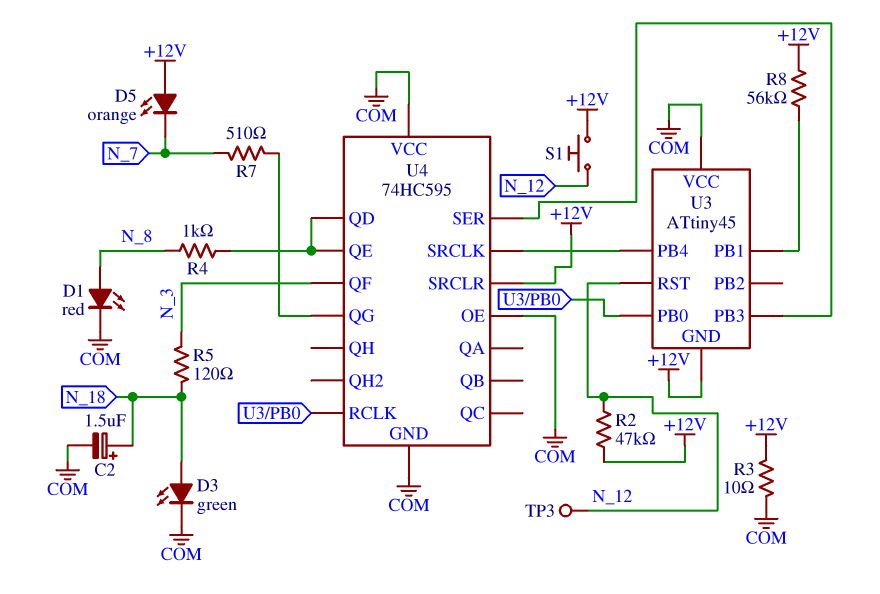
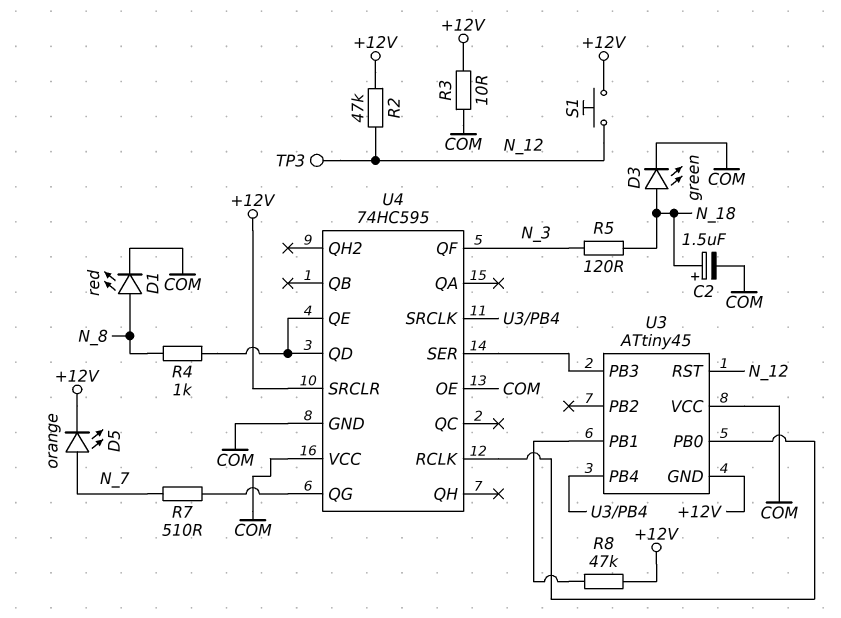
D5: LED orange (A +12V, K N_7) -> LED orange (A N_7, K +12V)
R8: 56k (+12V, U3/PB1) -> 47k (+12V, U3/PB1)

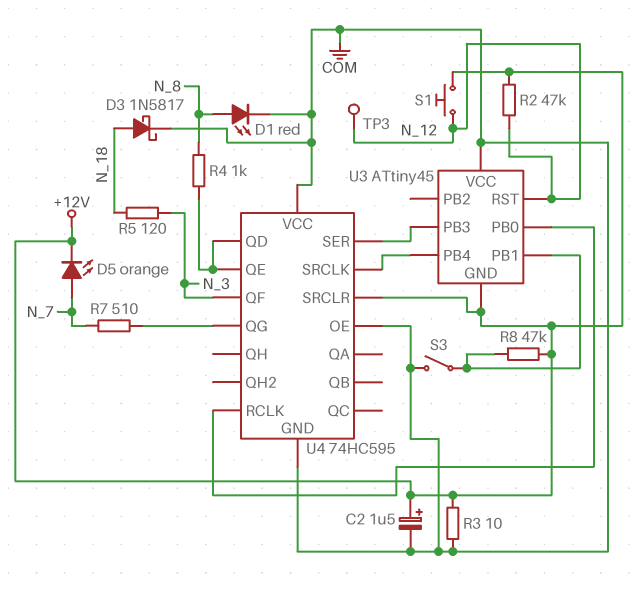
C2: 1.5uF (plus N_18, minus COM) -> 1.5uF (plus +12V, minus COM)
D3: LED green (A N_18, K COM) -> schottky 1N5817 (A N_18, K COM)
S3: none -> switch (COM, U3/PB1)

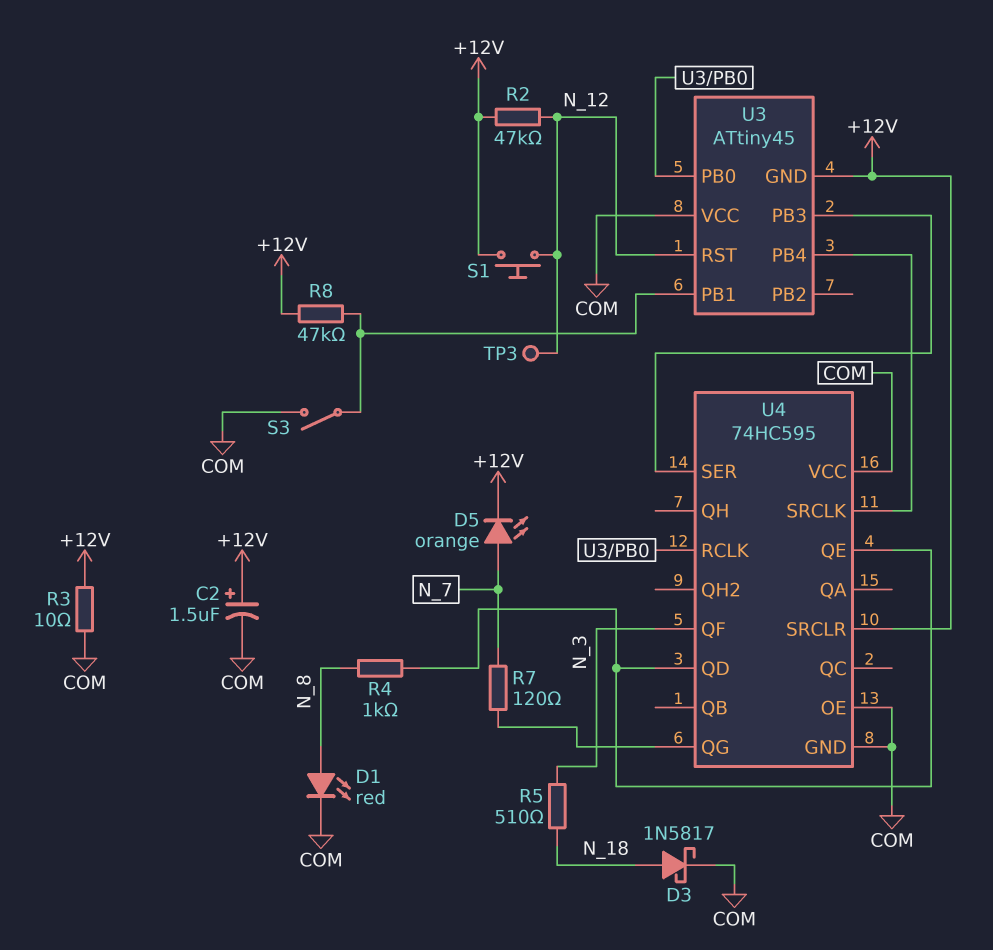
R5: 120 (N_3, N_18) -> 510 (N_3, N_18)
R7: 510 (N_7, U4/QG) -> 120 (N_7, U4/QG)

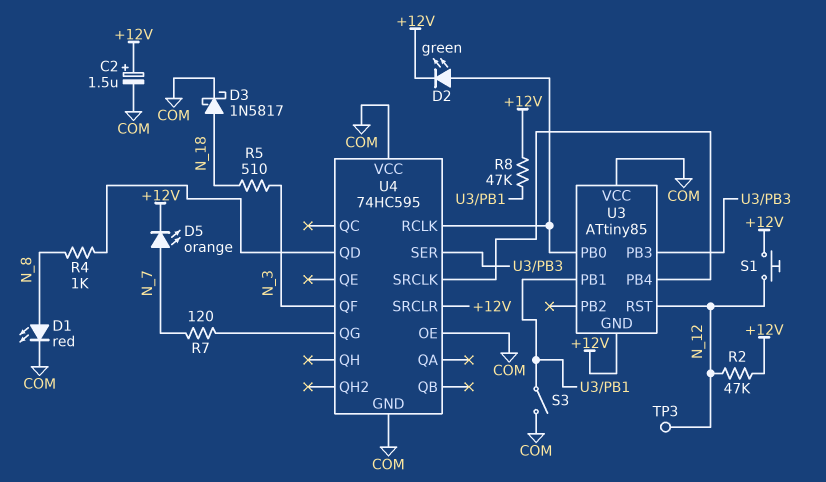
D2: none -> LED green (A U3/PB0, K +12V)
R3: 10 (+12V, COM) -> none
U3: ATtiny45 -> ATtiny85
U4 pin QE: U4/QD -> none

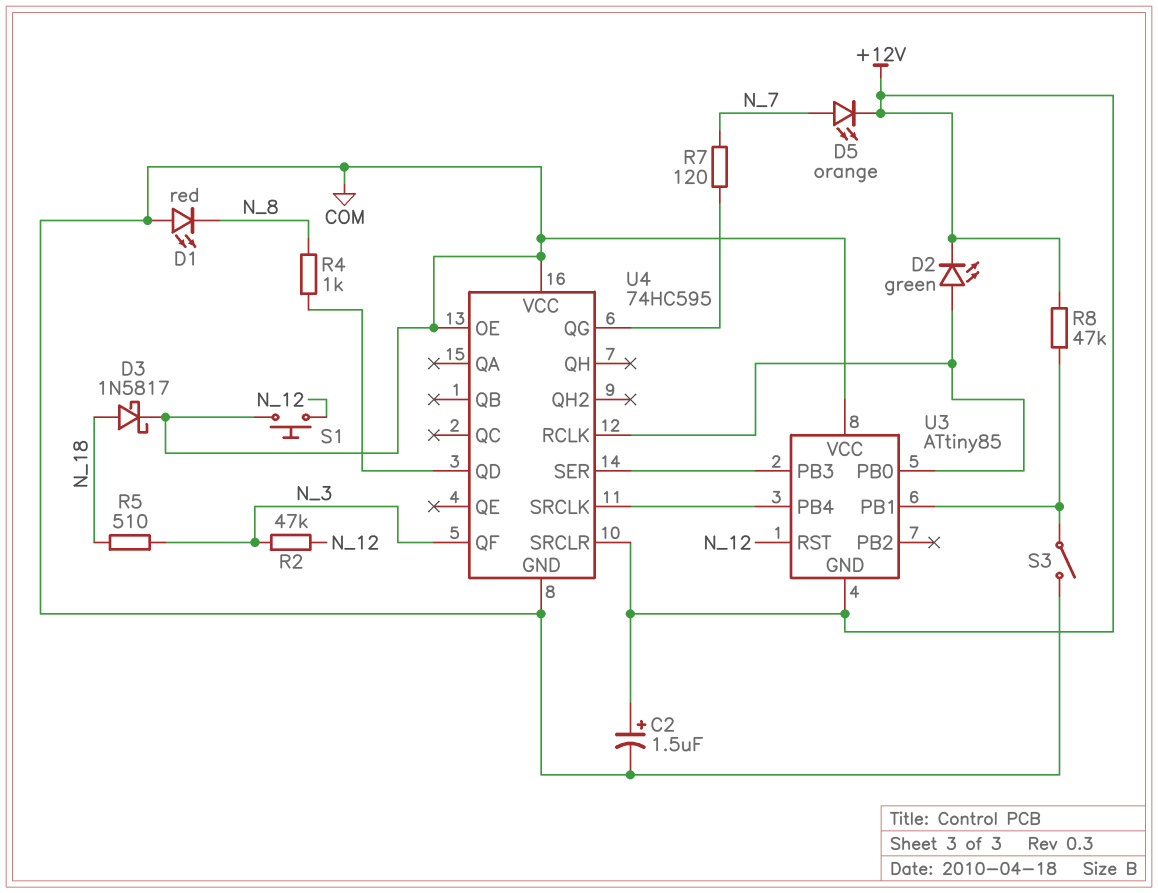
D1: LED red (A N_8, K COM) -> LED red (A COM, K N_8)
R2: 47k (+12V, N_12) -> 47k (N_3, N_12)
S1: button (+12V, N_12) -> button (COM, N_12)
TP3: test point (N_12) -> none

